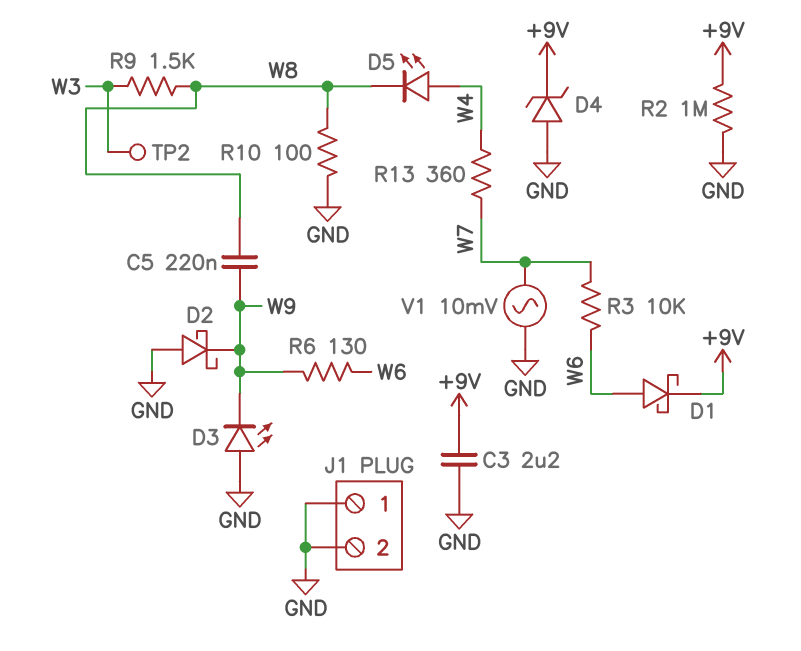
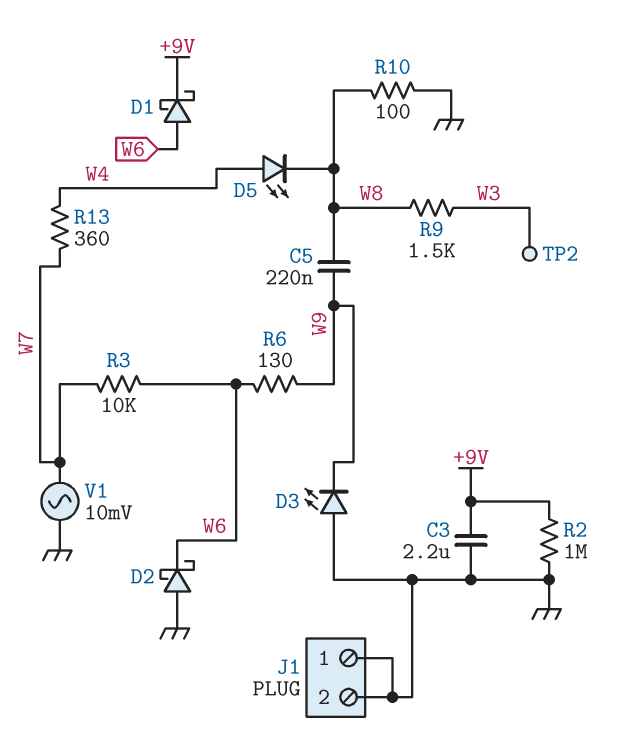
D2: schottky (A GND, K W9) -> schottky (A GND, K W6)
D4: zener (A GND, K +9V) -> none

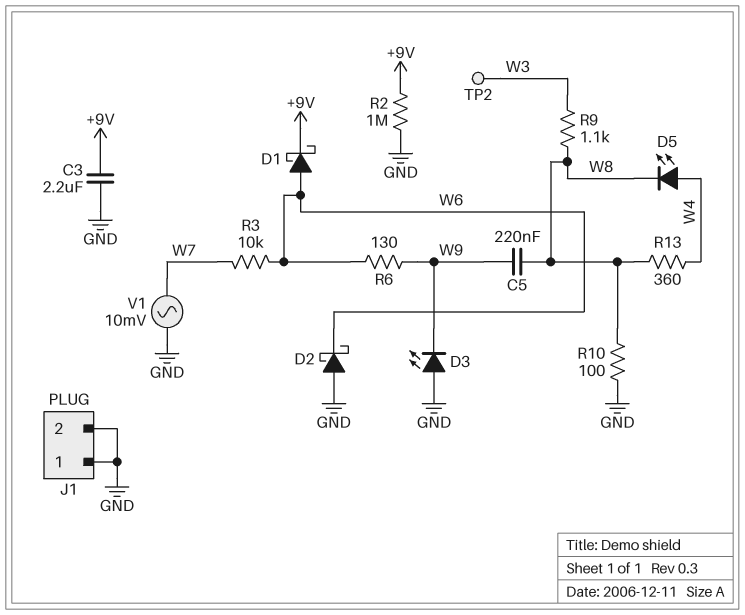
R9: 1.5k (W3, W8) -> 1.1k (W3, W8)
R13: 360 (W4, W7) -> 360 (W4, W8)

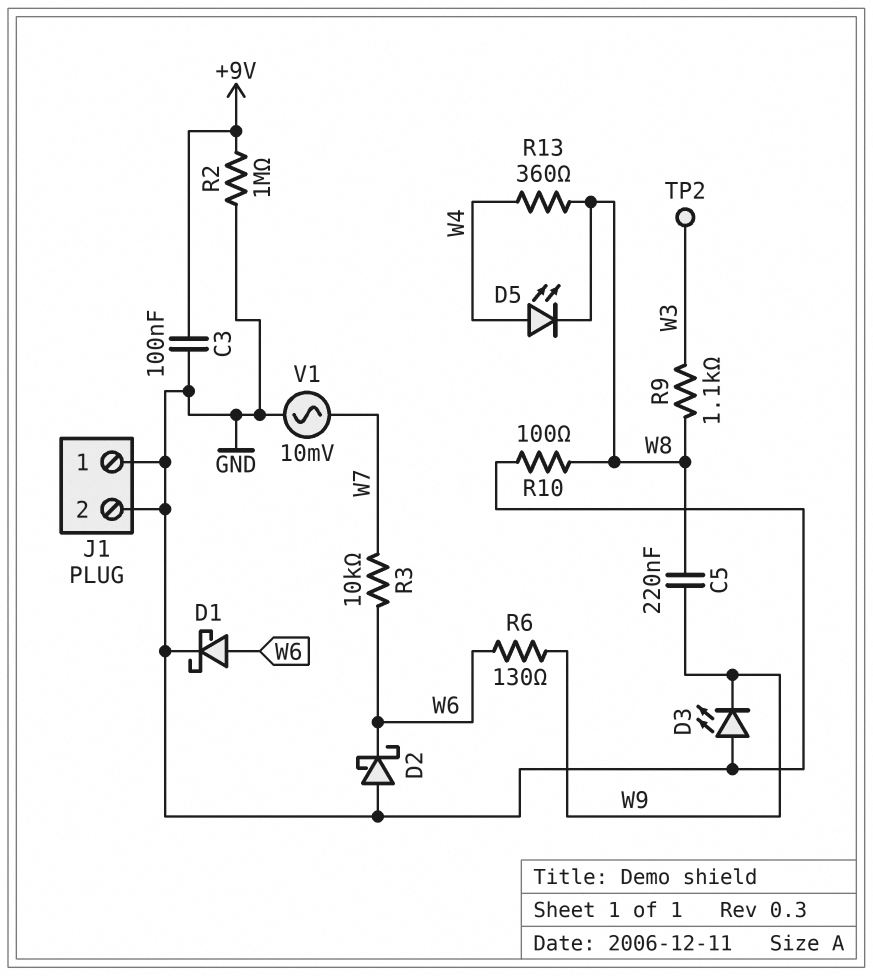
C3: 2.2uF (+9V, GND) -> 100nF (+9V, GND)
D1: schottky (A W6, K +9V) -> schottky (A W6, K GND)

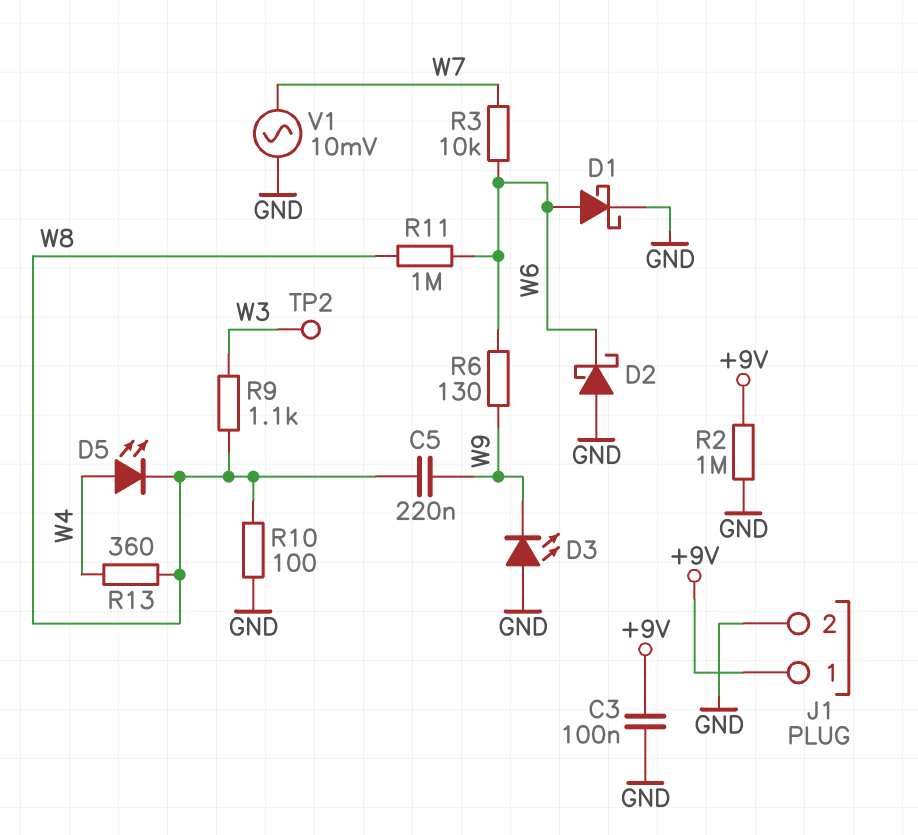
J1 pin 1: GND -> +9V
R11: none -> 1M (W6, W8)

